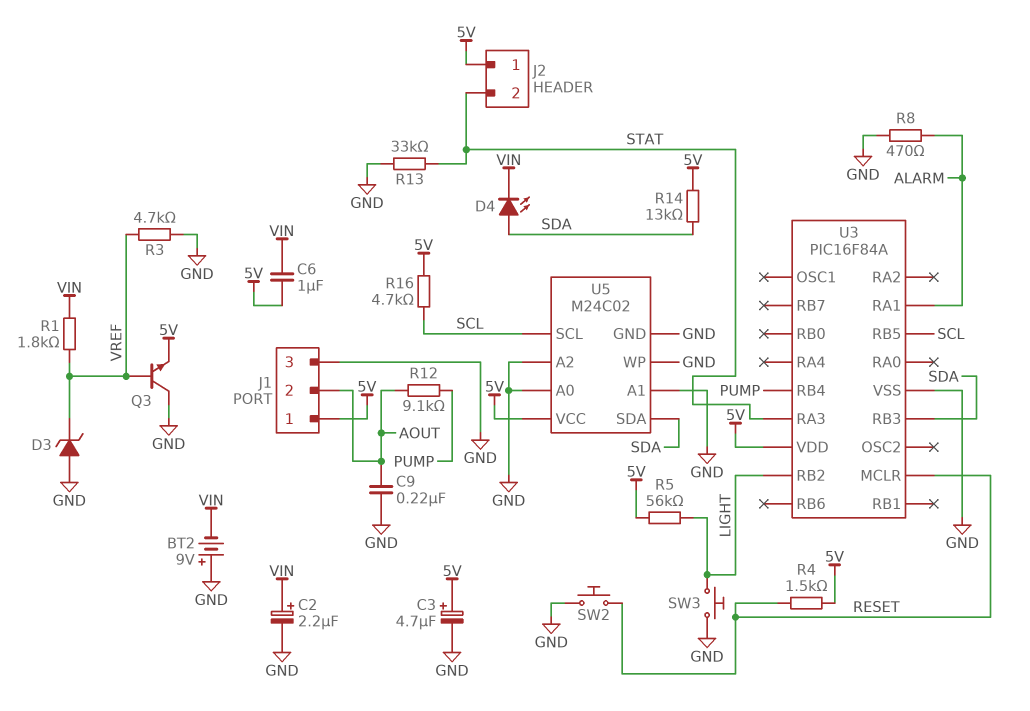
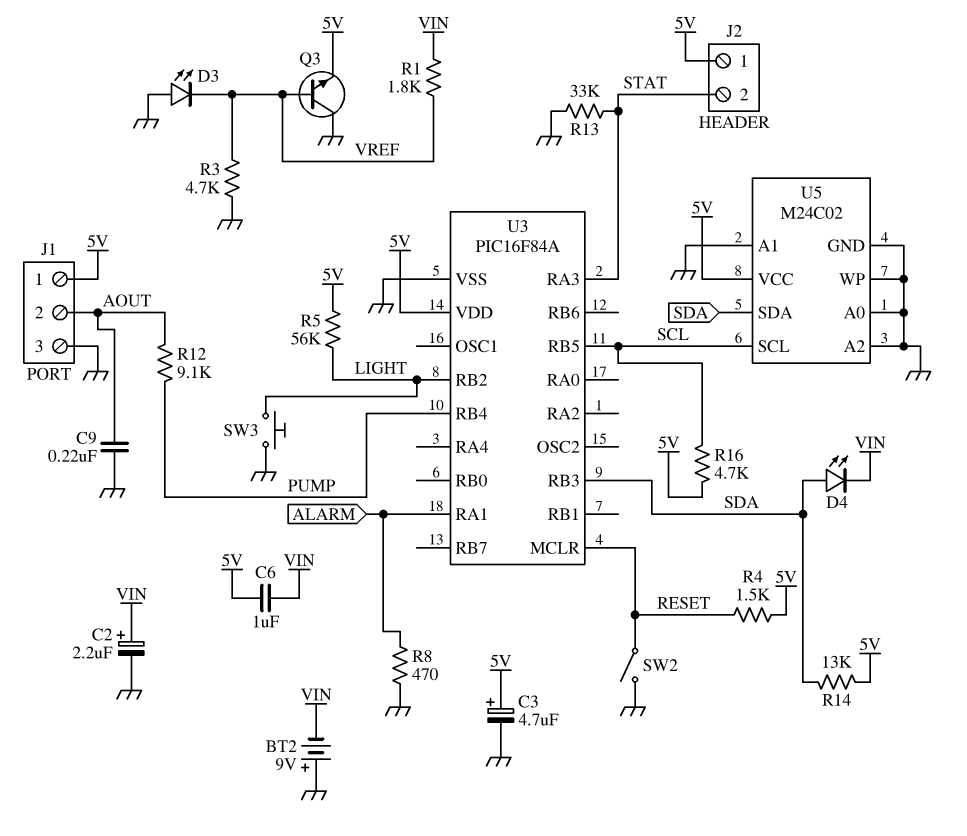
D3: zener (A GND, K VREF) -> LED (A GND, K VREF)
SW2: button (GND, RESET) -> switch (GND, RESET)

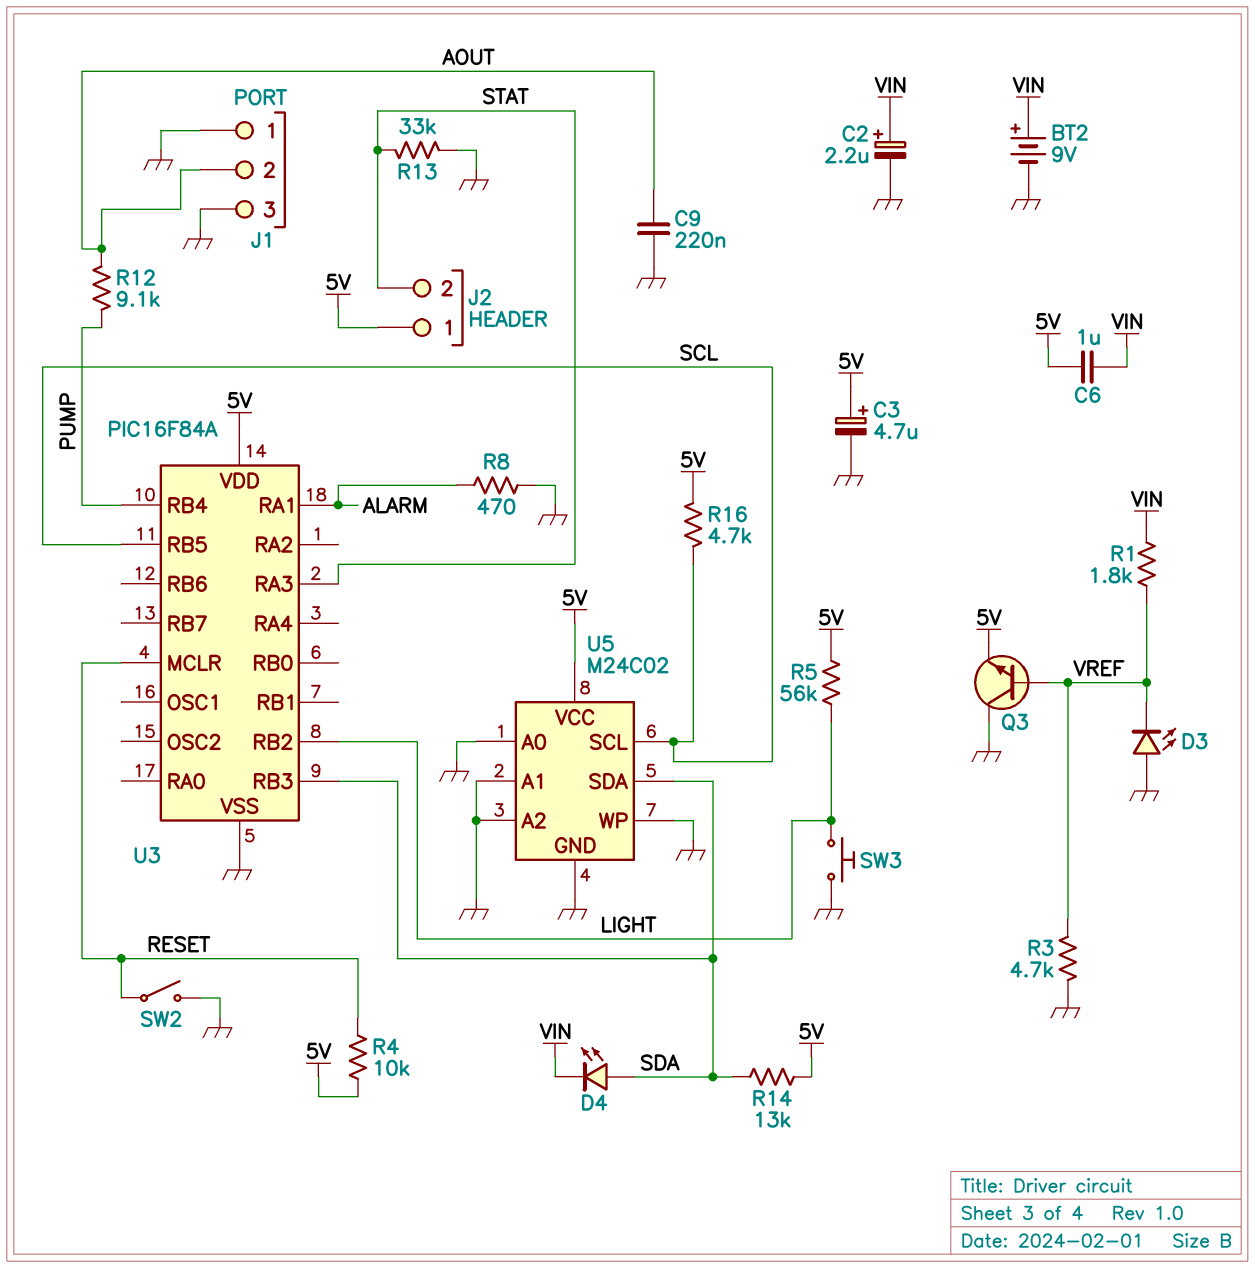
BT2: 9V (plus GND, minus VIN) -> 9V (plus VIN, minus GND)
J1 pin 1: 5V -> GND
R4: 1.5k (5V, RESET) -> 10k (5V, RESET)

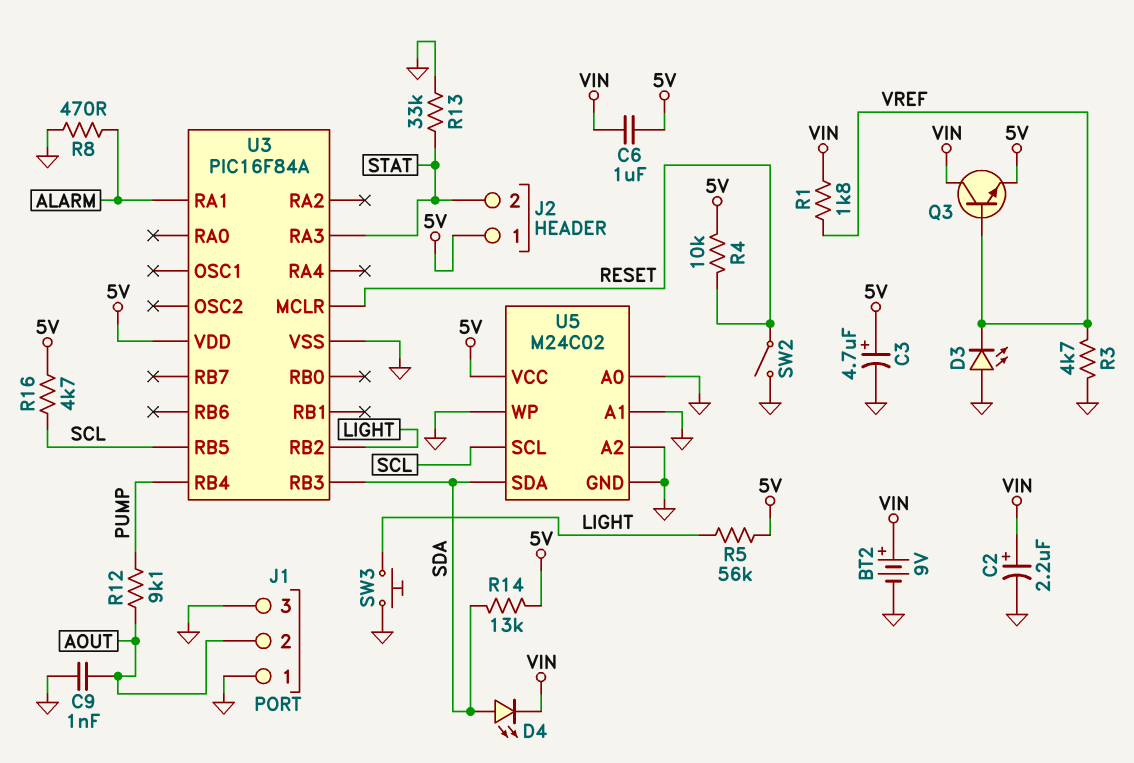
C9: 220nF (AOUT, GND) -> 1nF (AOUT, GND)
Q3: NPN (B VREF, C GND, E 5V) -> NPN (B VREF, C VIN, E 5V)

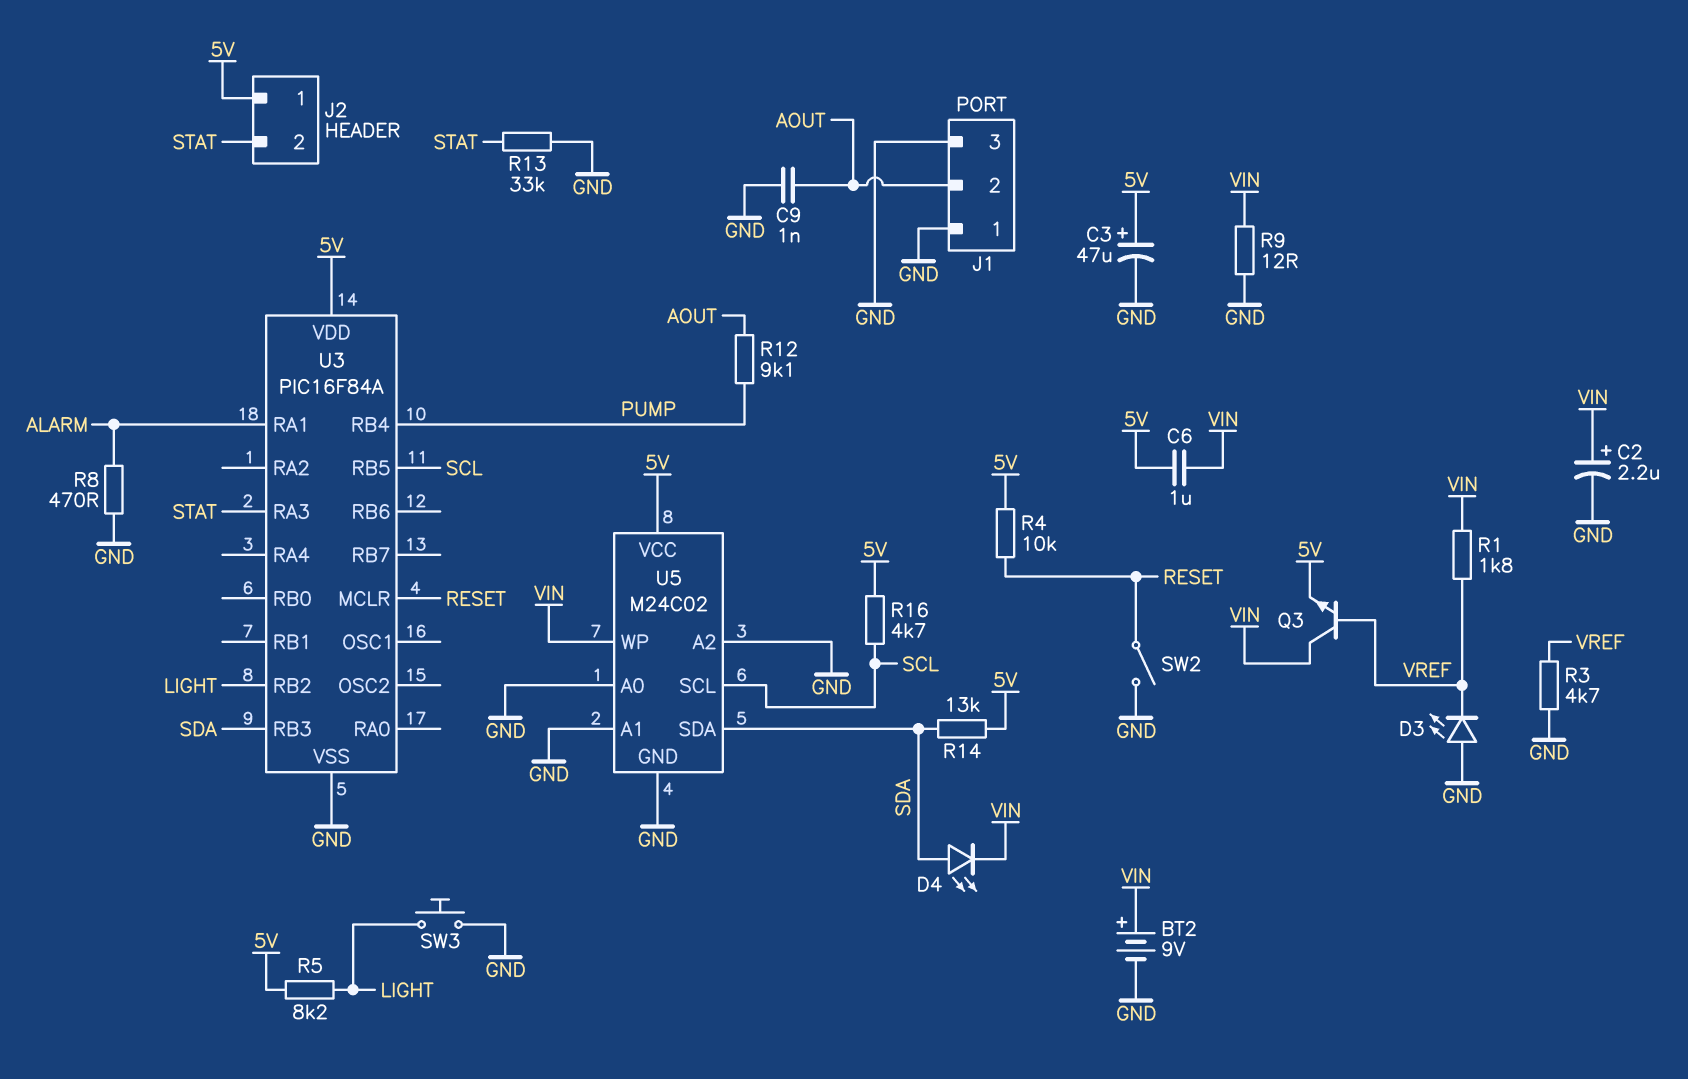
C3: 4.7uF (plus 5V, minus GND) -> 47uF (plus 5V, minus GND)
R5: 56k (5V, LIGHT) -> 8.2k (5V, LIGHT)
R9: none -> 12 (GND, VIN)
U5 pin WP: GND -> VIN

